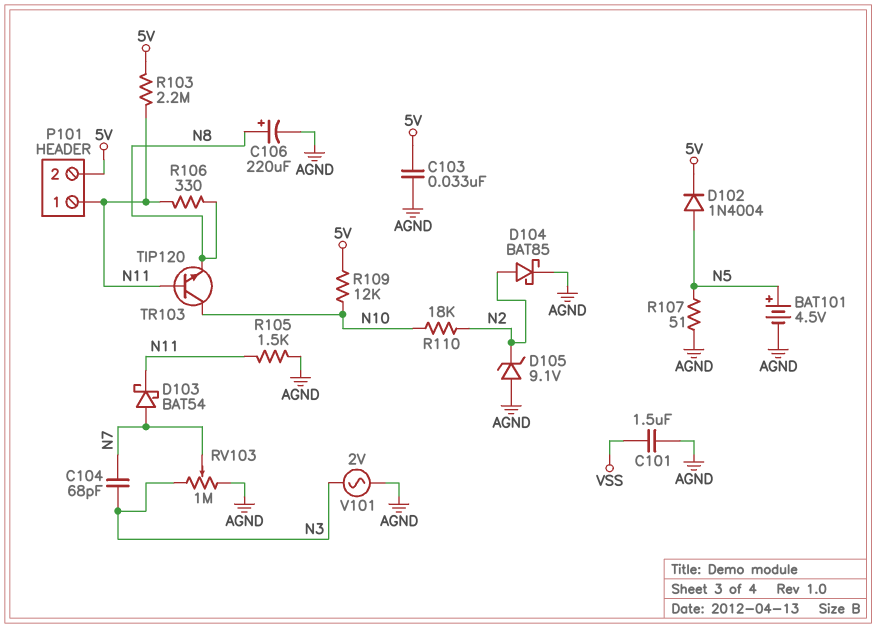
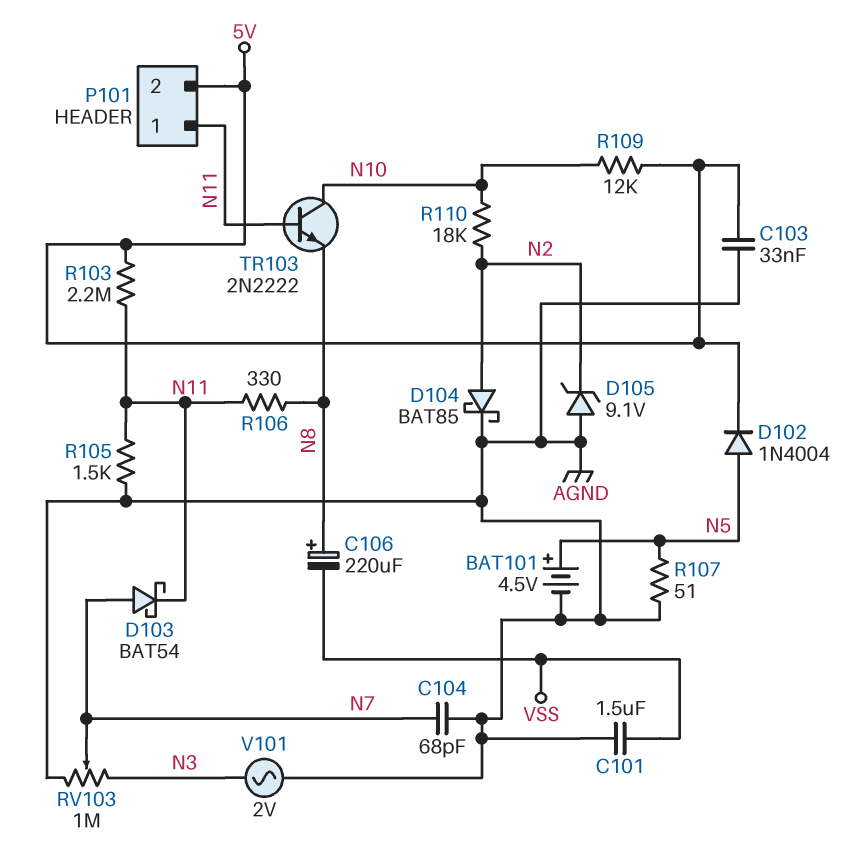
C104: 68pF (N3, N7) -> 68pF (AGND, N7)
C106: 220uF (plus N8, minus AGND) -> 220uF (plus N8, minus VSS)
TR103: NPN TIP120 (B N11, C N10, E N8) -> NPN 2N2222 (B N11, C N10, E N8)

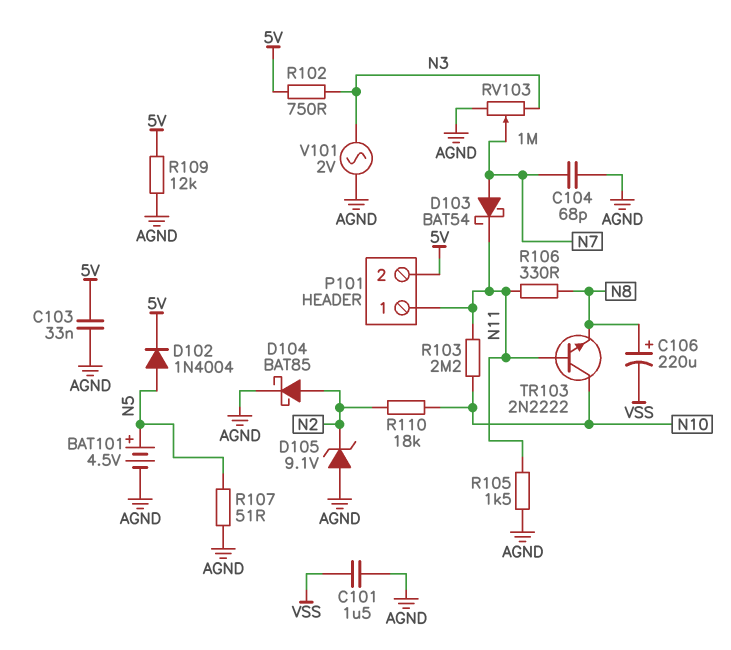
R102: none -> 750 (5V, N3)
R103: 2.2M (5V, N11) -> 2.2M (N10, N11)
R109: 12k (5V, N10) -> 12k (5V, AGND)

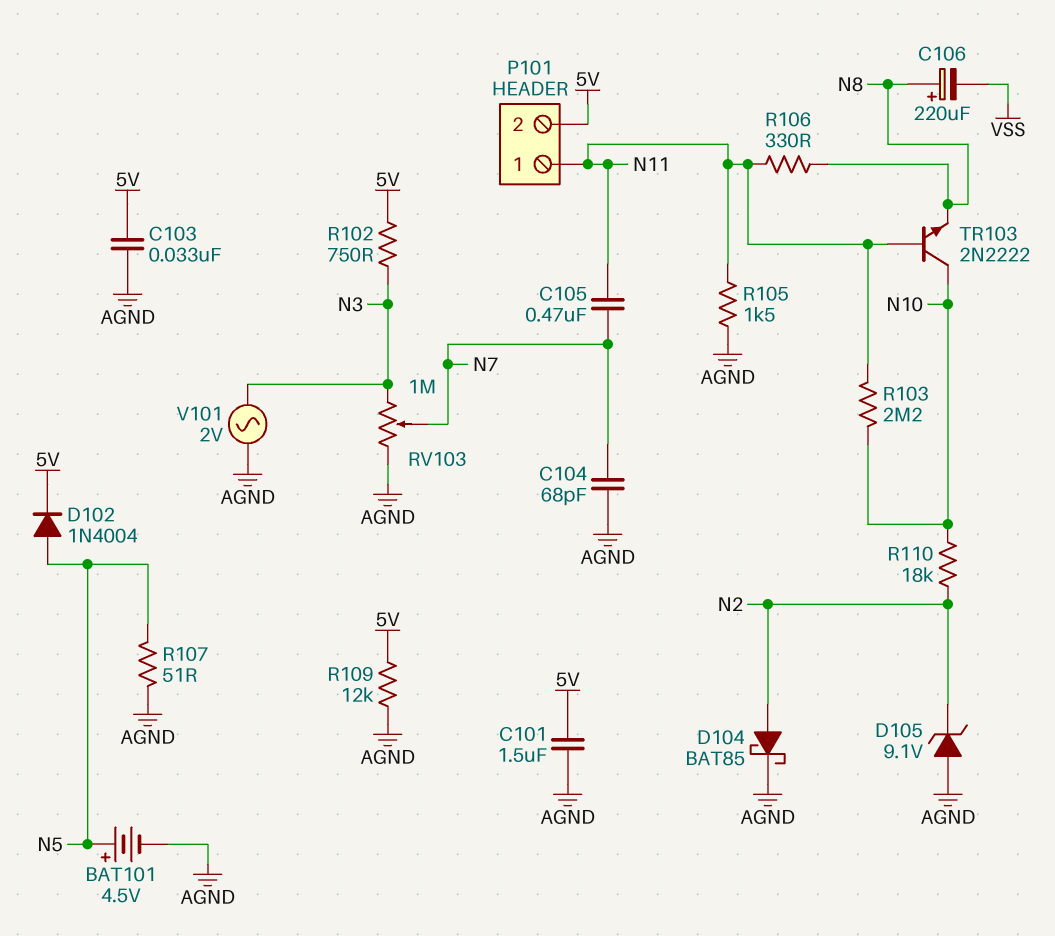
C101: 1.5uF (AGND, VSS) -> 1.5uF (5V, AGND)
C105: none -> 470nF (N7, N11)
D103: schottky BAT54 (A N7, K N11) -> none

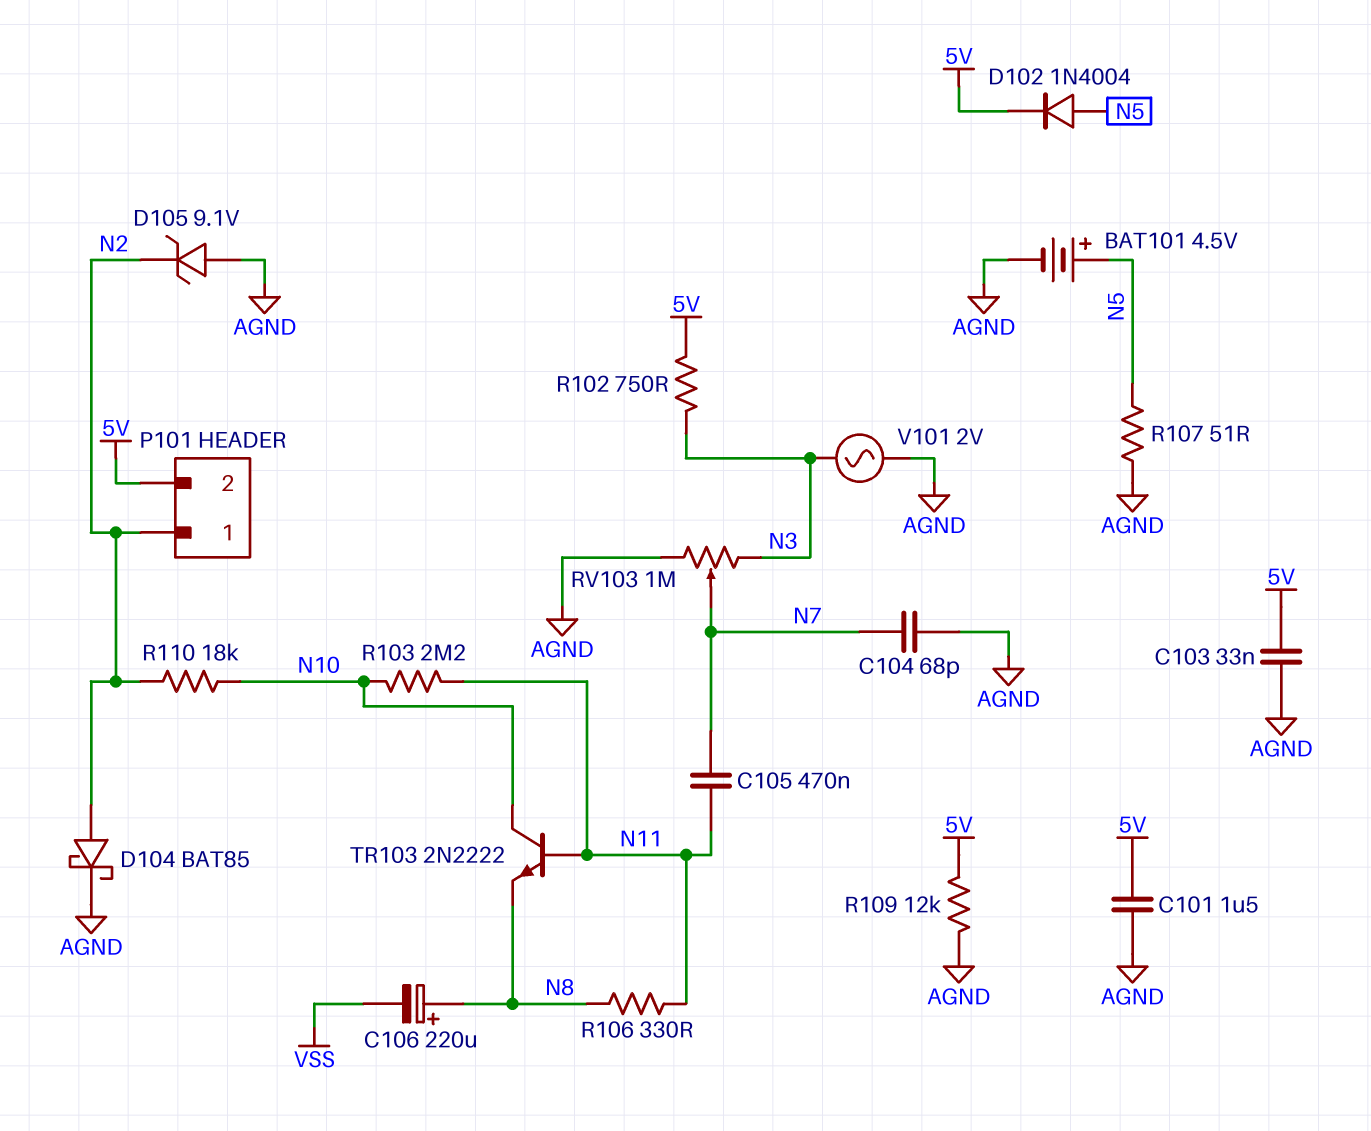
P101 pin 1: N11 -> N2
R105: 1.5k (AGND, N11) -> none

